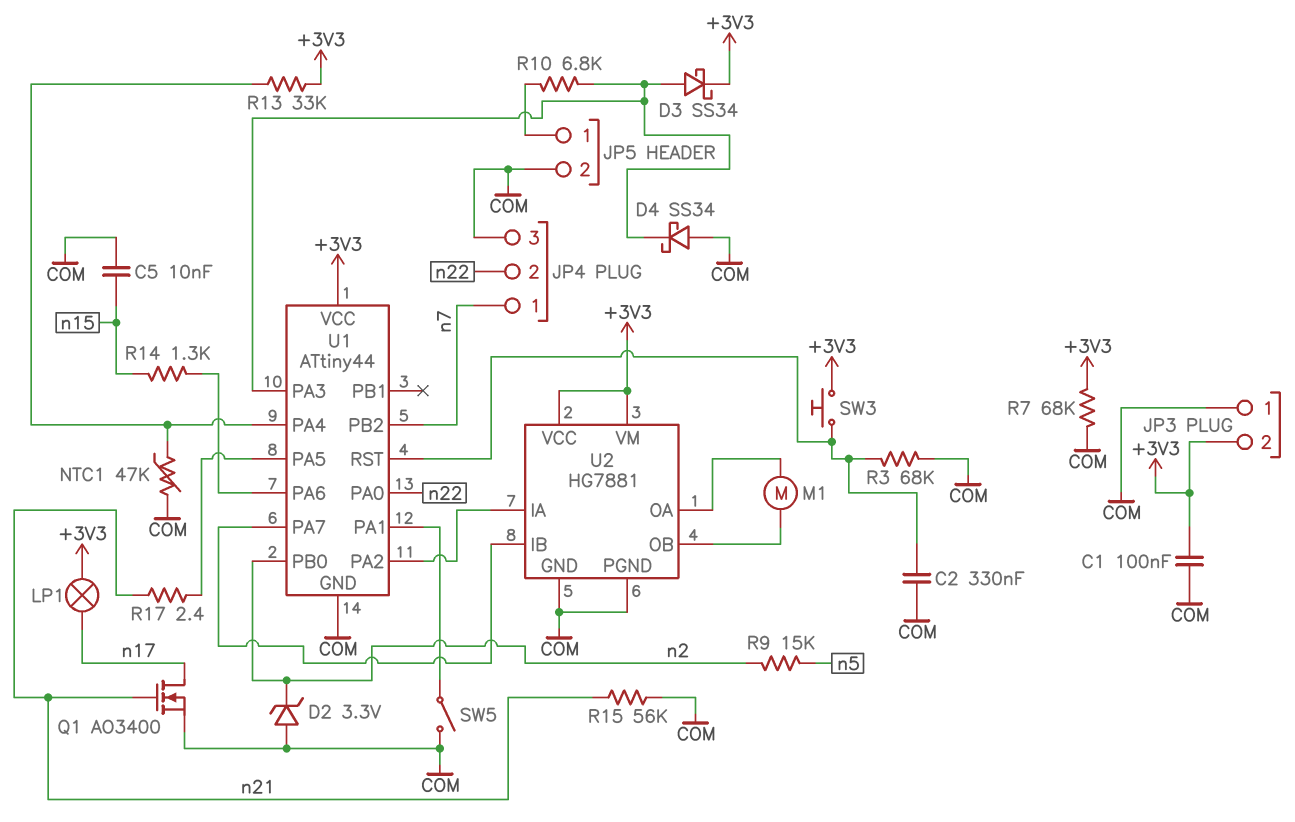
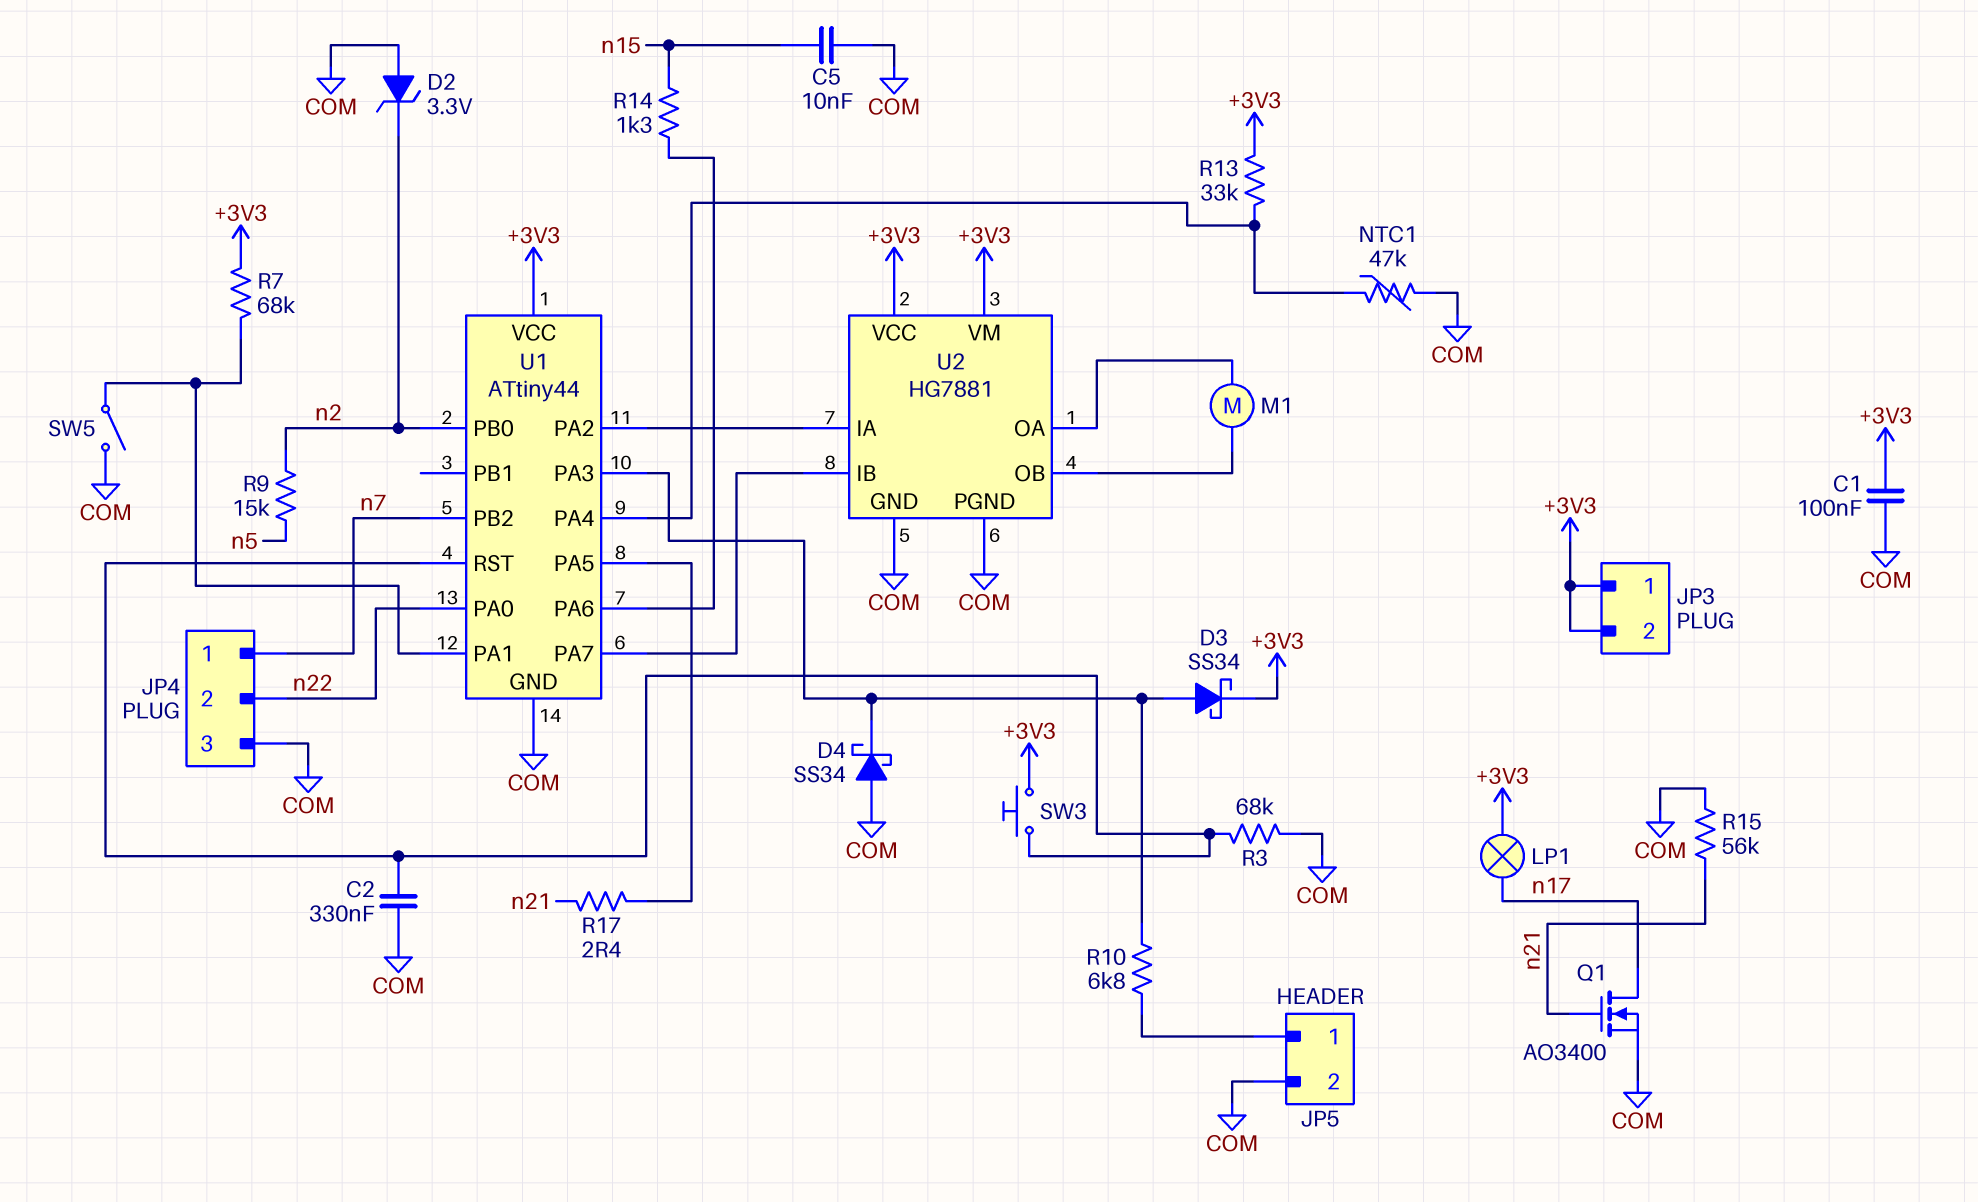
JP3 pin 1: COM -> +3V3
R7: 68k (+3V3, COM) -> 68k (+3V3, U1/PA1)

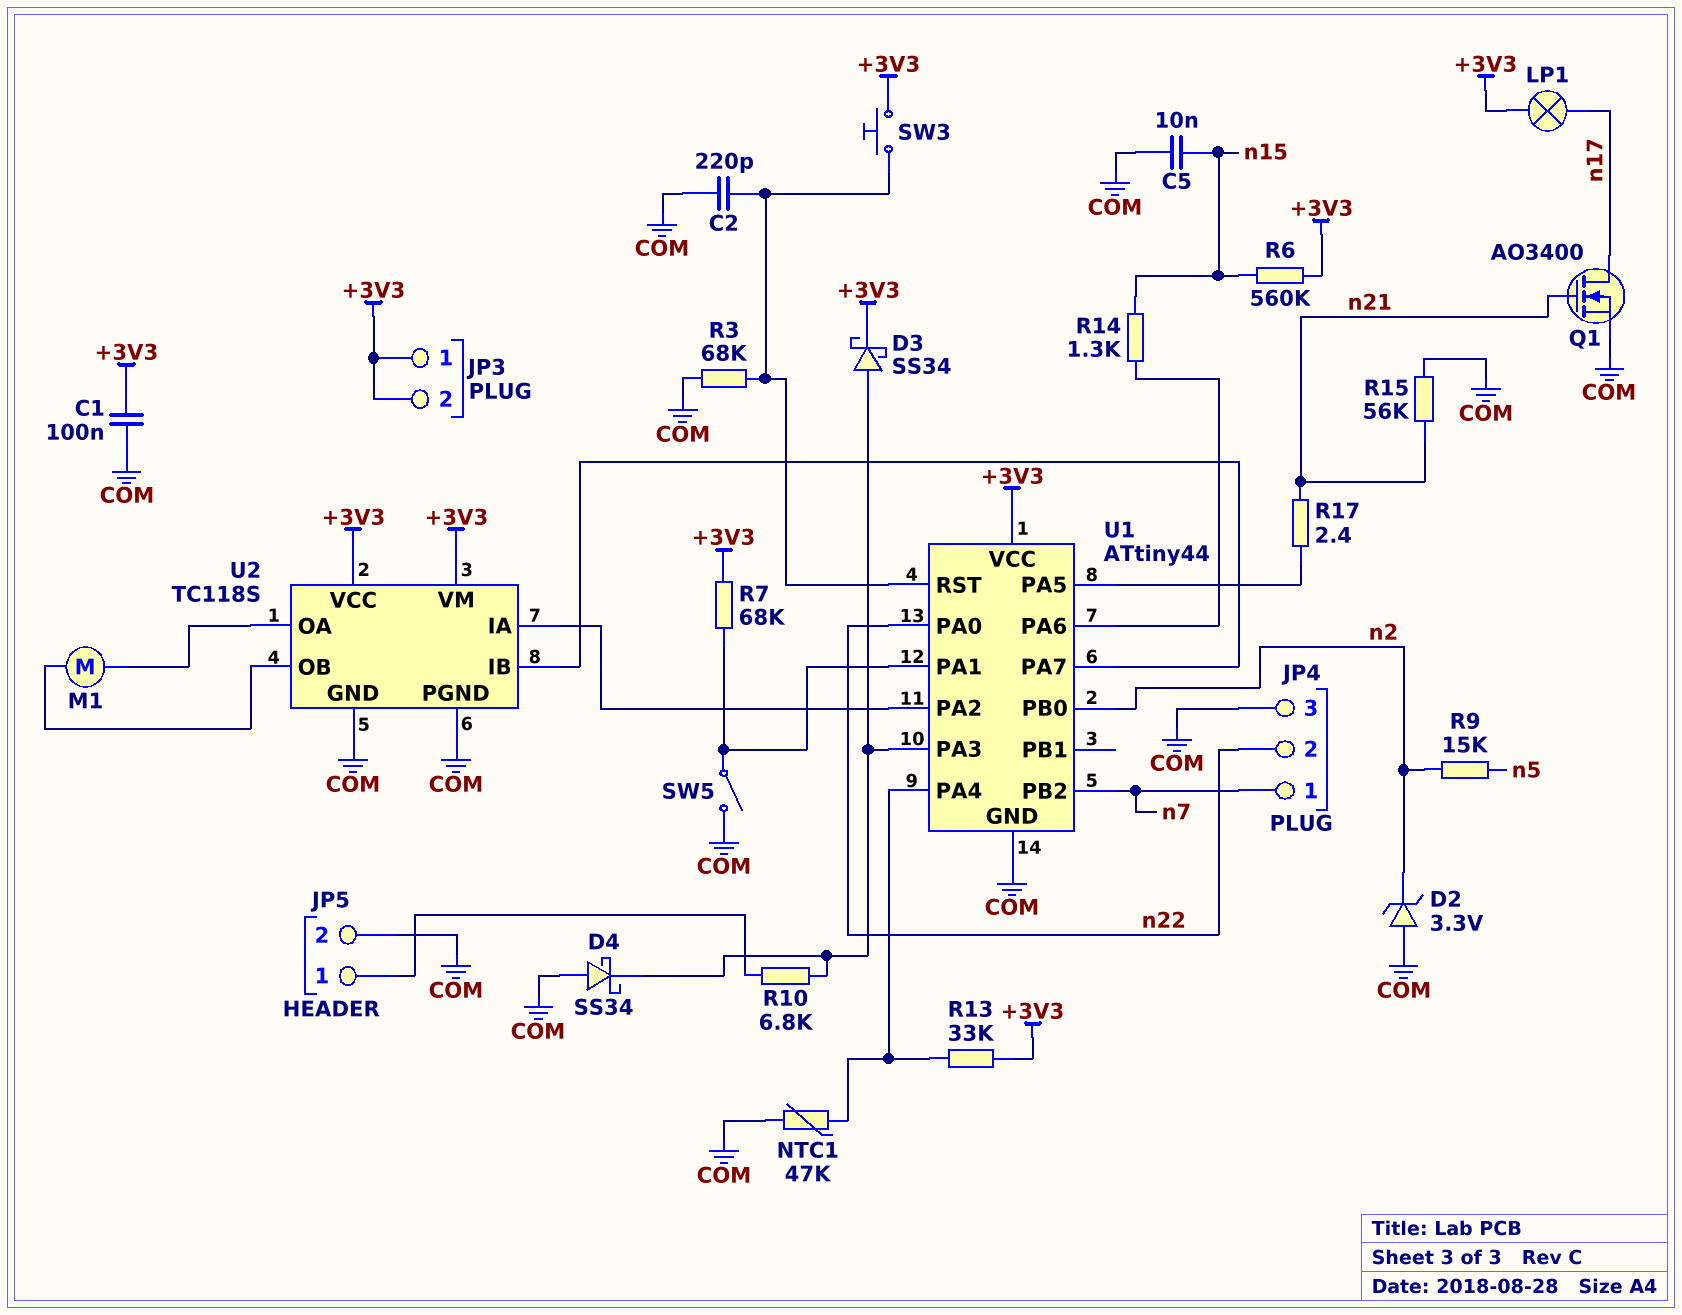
C2: 330nF (COM, U1/RST) -> 220pF (COM, U1/RST)
R6: none -> 560k (+3V3, n15)
U2: HG7881 -> TC118S

